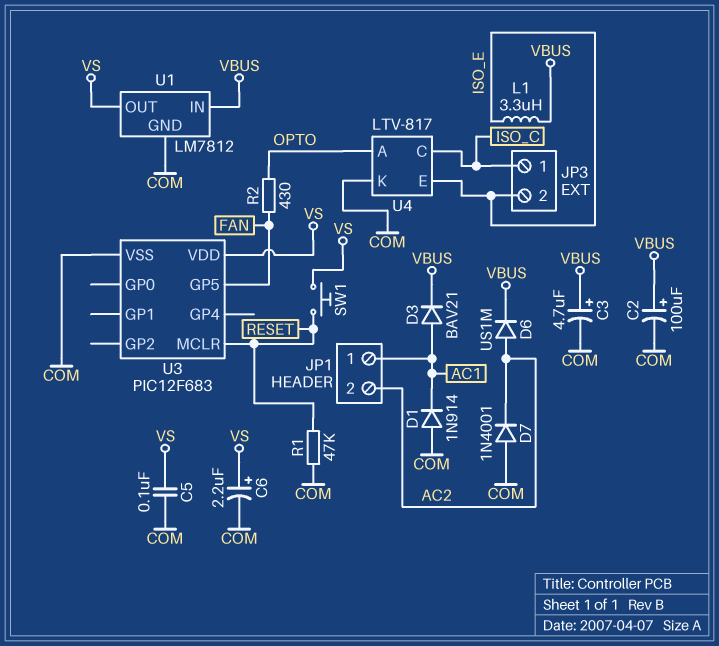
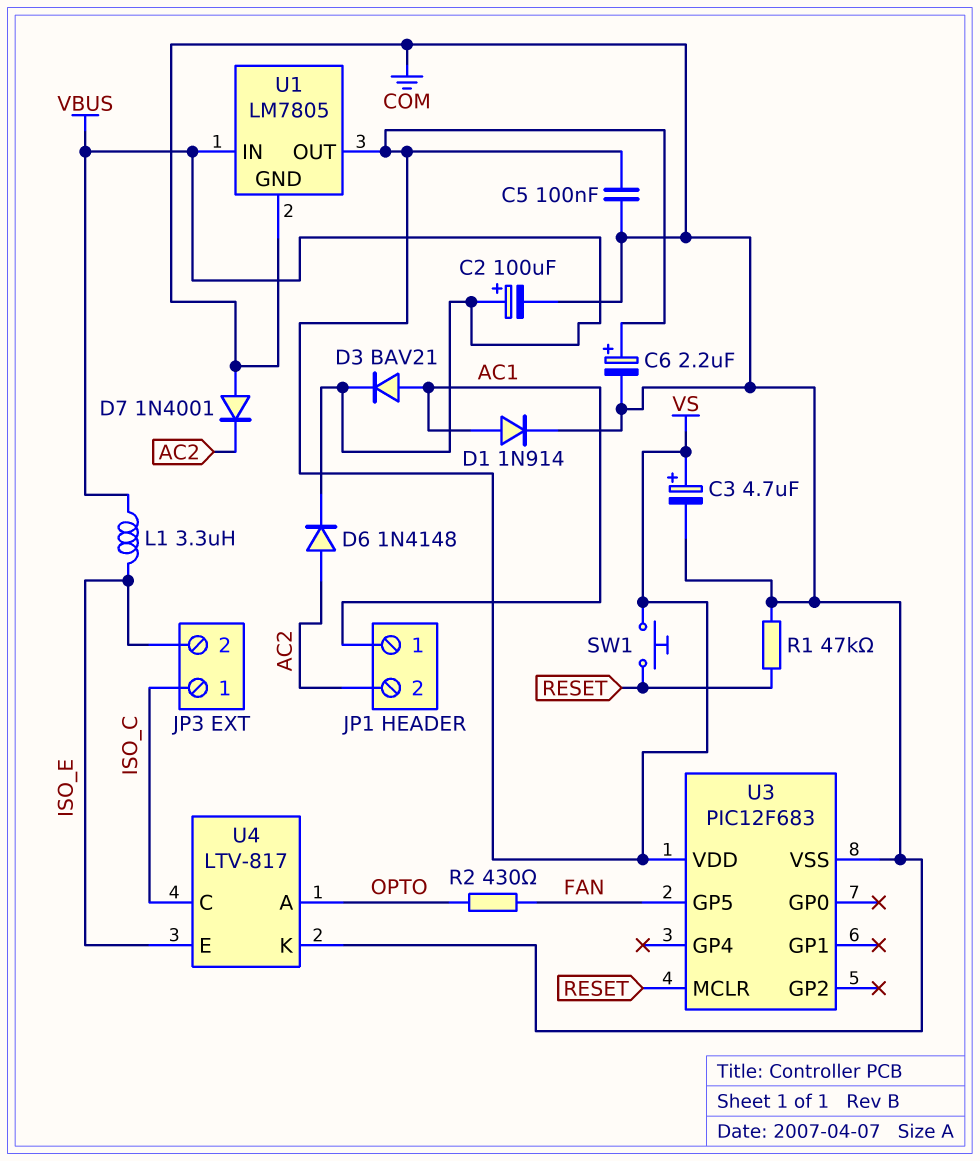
C3: 4.7uF (plus VBUS, minus COM) -> 4.7uF (plus VS, minus COM)
D1: diode 1N914 (A COM, K AC1) -> diode 1N914 (A AC1, K COM)
D6: diode US1M (A AC2, K VBUS) -> diode 1N4148 (A AC2, K VBUS)
U1: LM7812 -> LM7805

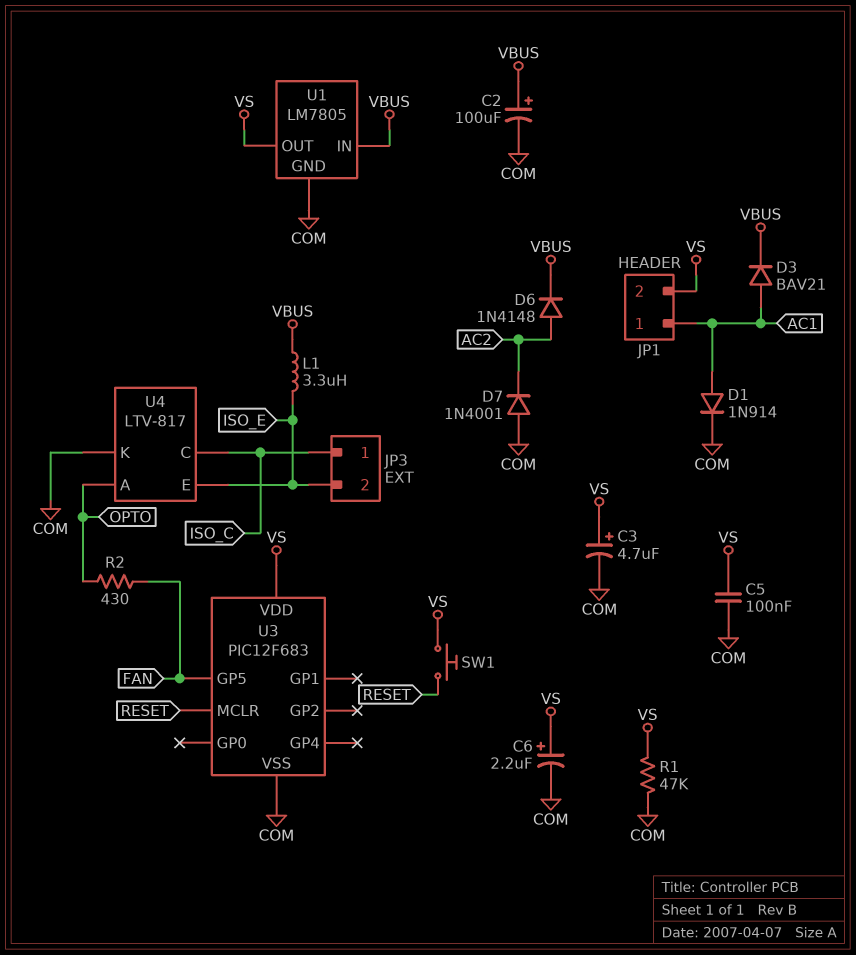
JP1 pin 2: AC2 -> VS
R1: 47k (COM, RESET) -> 47k (COM, VS)

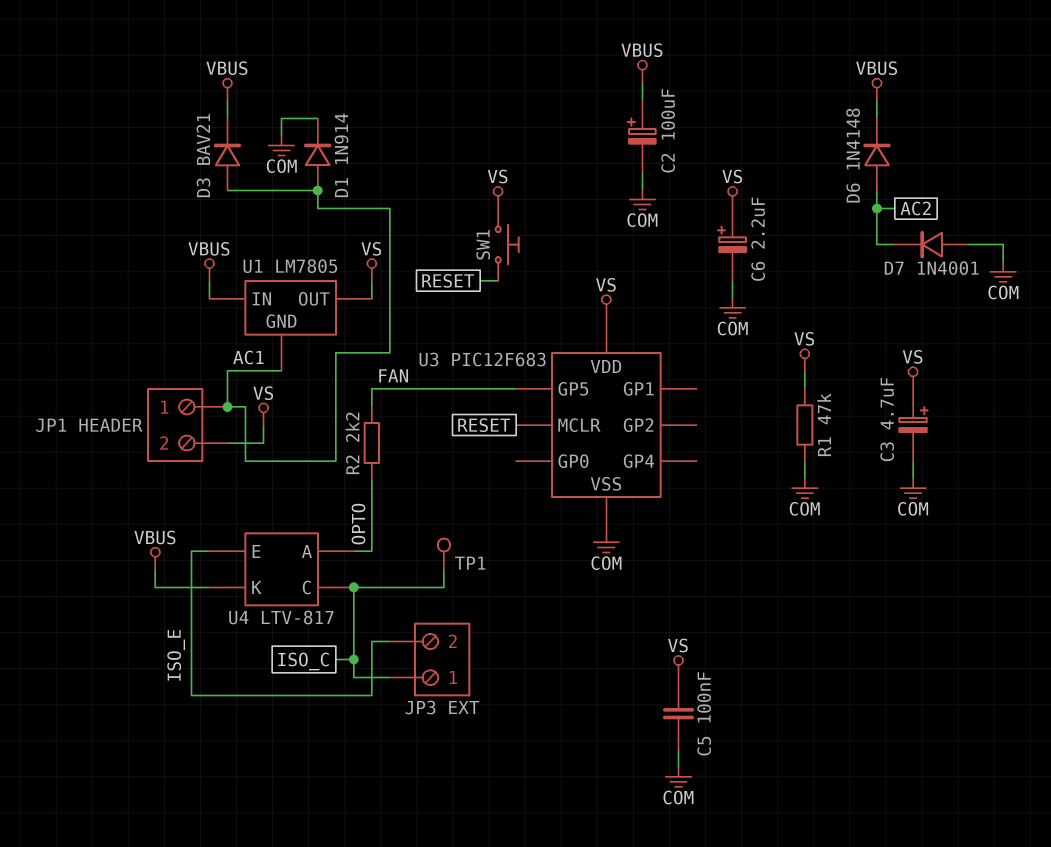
L1: 3.3uH (ISO_E, VBUS) -> none
R2: 430 (FAN, OPTO) -> 2.2k (FAN, OPTO)
TP1: none -> test point (ISO_C)
U1 pin GND: COM -> AC1
U4 pin K: COM -> VBUS

